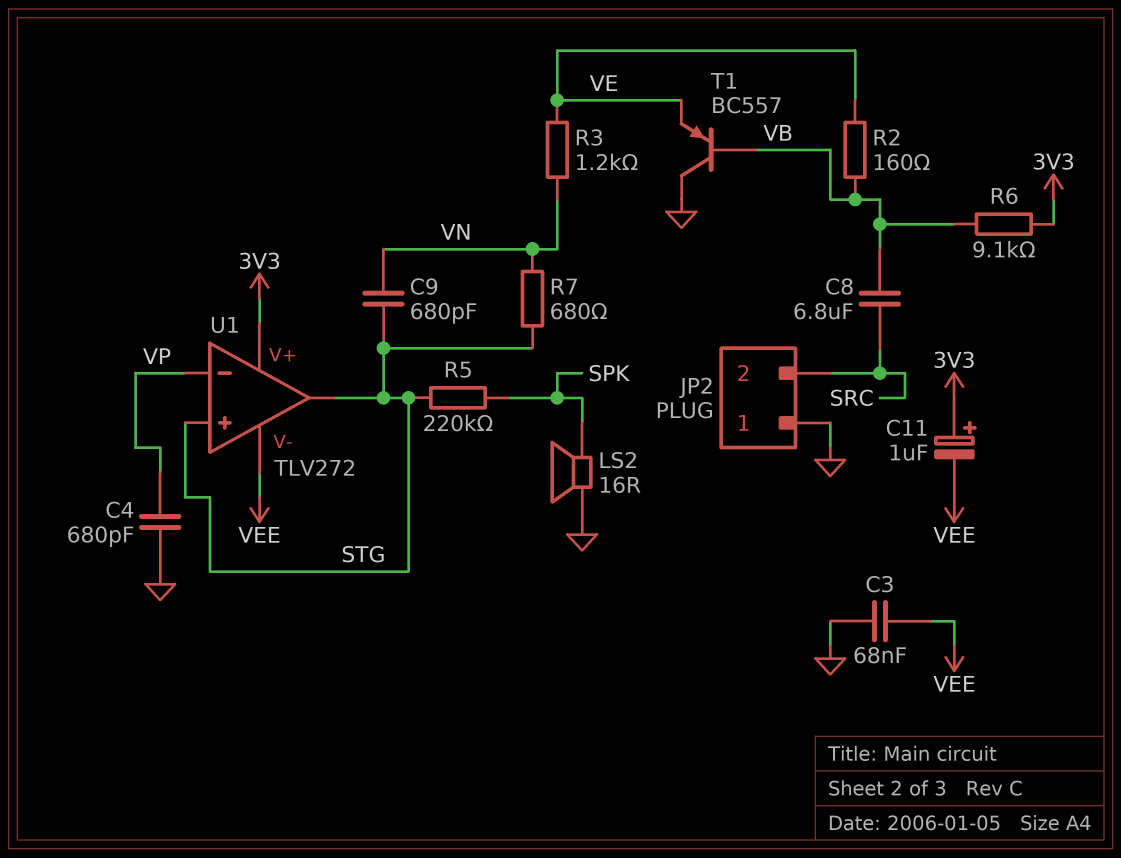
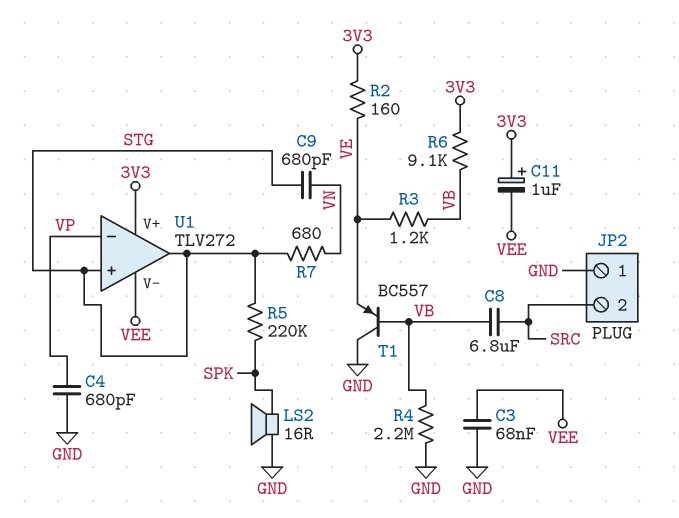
R2: 160 (VB, VE) -> 160 (3V3, VE)
R3: 1.2k (VE, VN) -> 1.2k (VB, VE)
R4: none -> 2.2M (GND, VB)

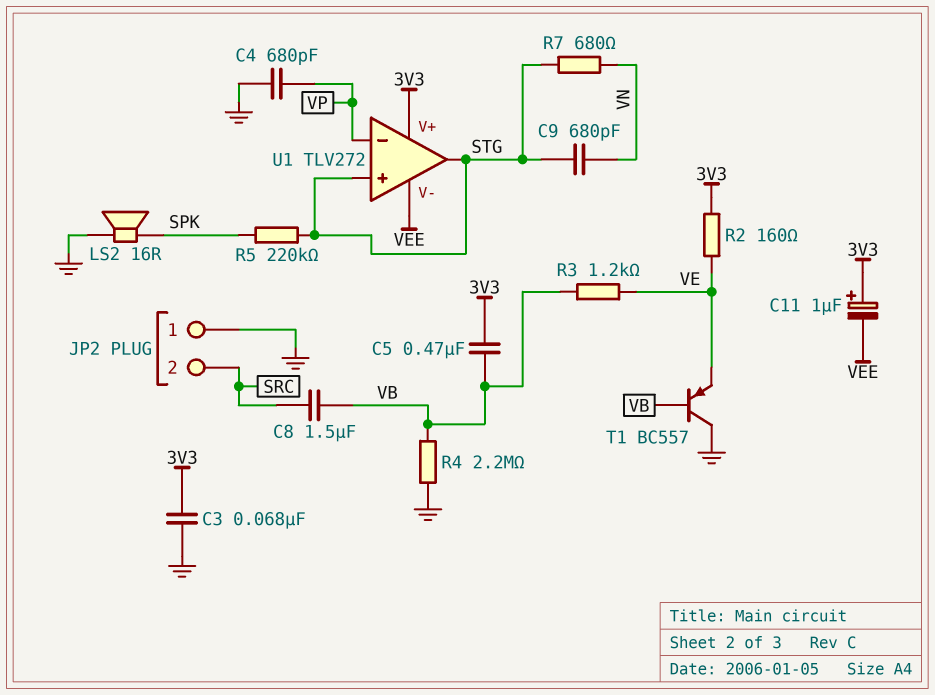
C3: 68nF (GND, VEE) -> 68nF (3V3, GND)
C5: none -> 470nF (3V3, VB)
C8: 6.8uF (SRC, VB) -> 1.5uF (SRC, VB)
R6: 9.1k (3V3, VB) -> none

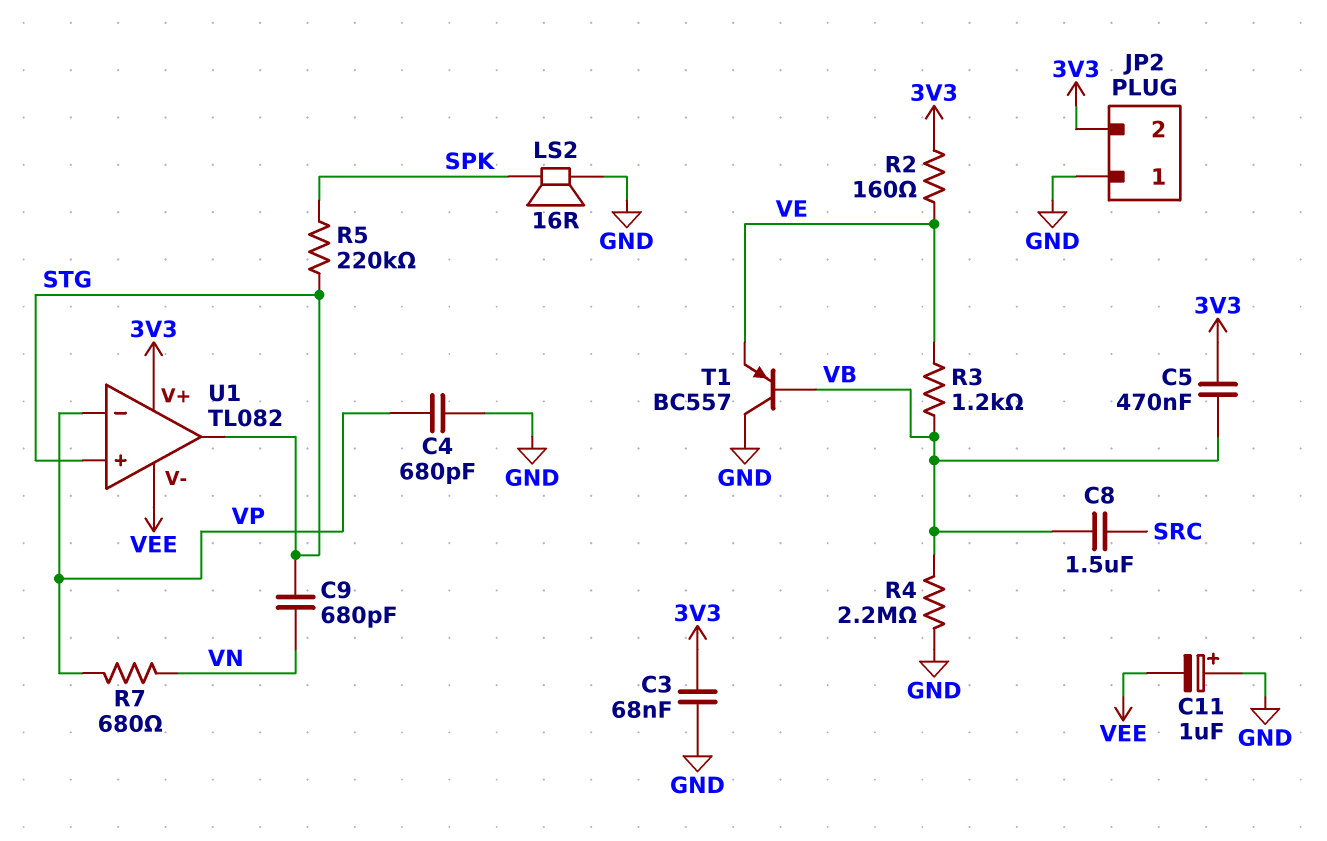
C11: 1uF (plus 3V3, minus VEE) -> 1uF (plus GND, minus VEE)
JP2 pin 2: SRC -> 3V3
R7: 680 (STG, VN) -> 680 (VN, VP)
U1: TLV272 -> TL082

